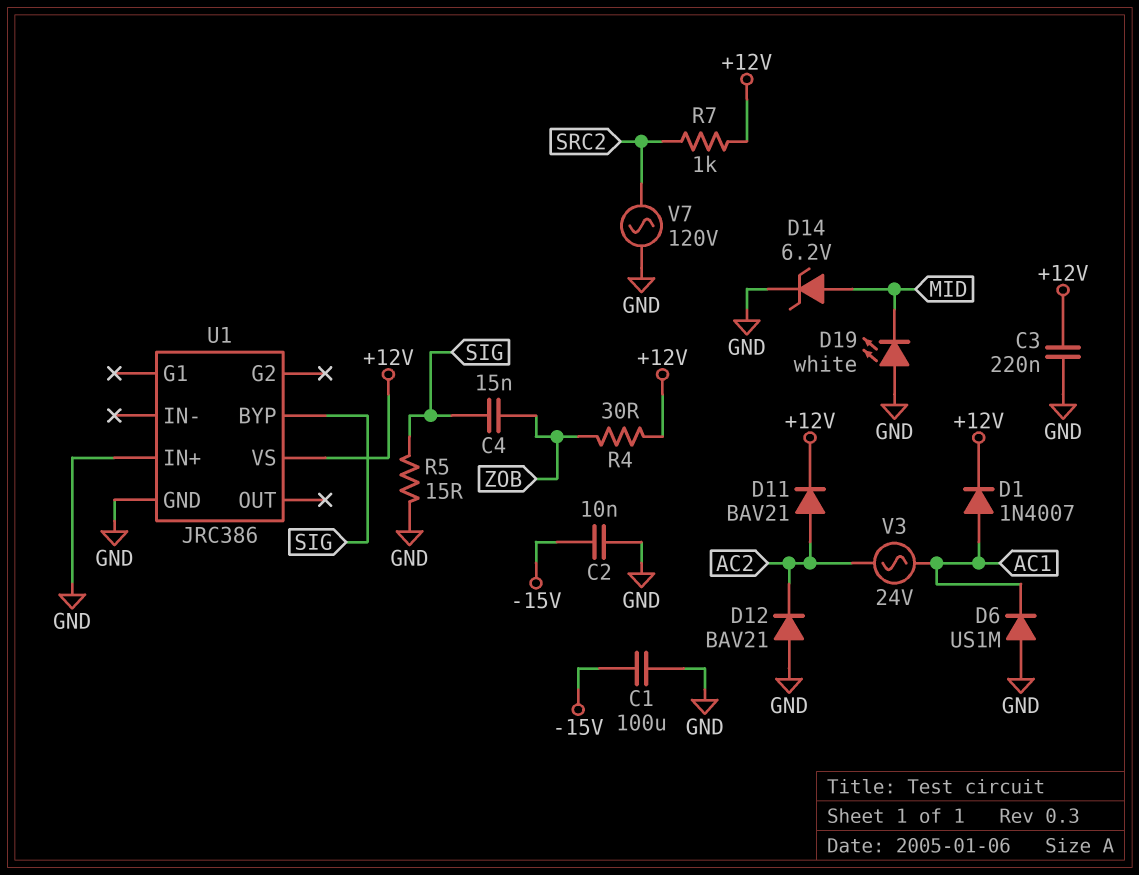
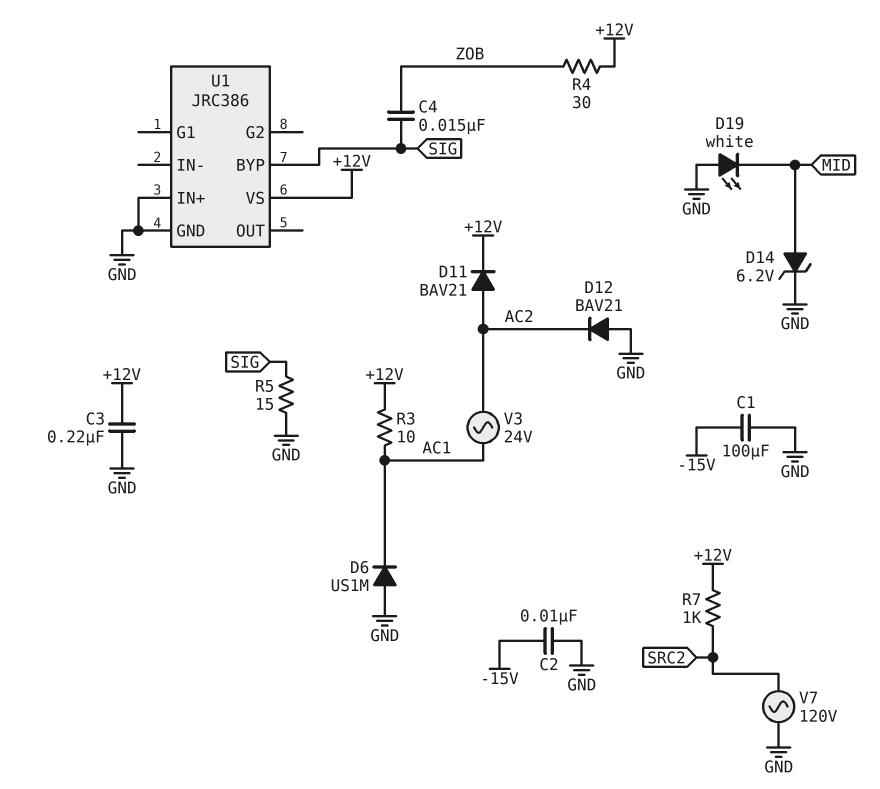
D1: diode 1N4007 (A AC1, K +12V) -> none
R3: none -> 10 (+12V, AC1)

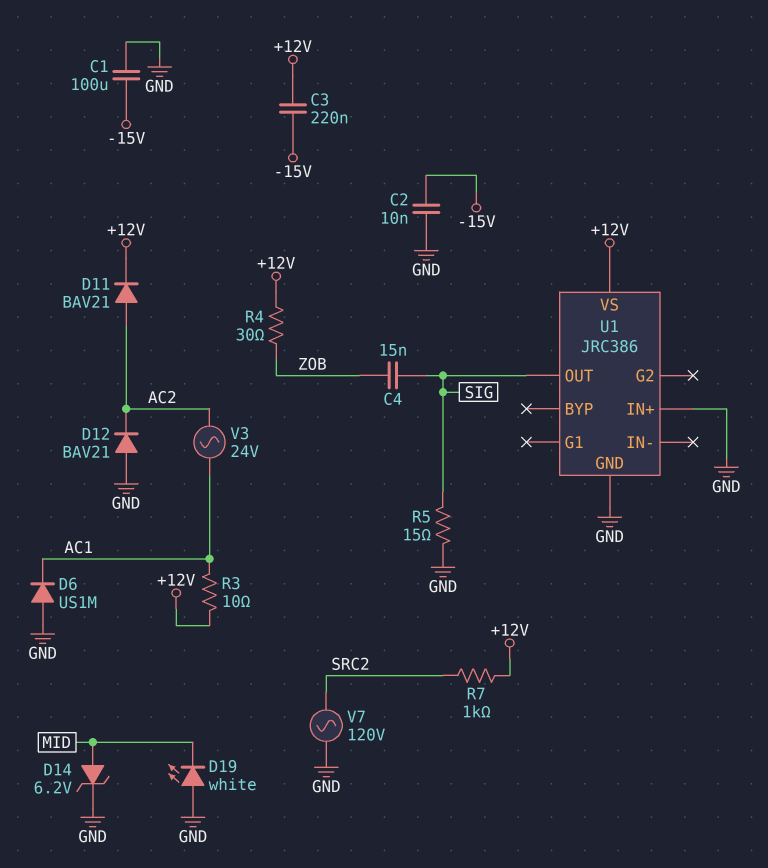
C3: 220nF (+12V, GND) -> 220nF (+12V, -15V)
U1 pin BYP: SIG -> none
U1 pin OUT: none -> SIG

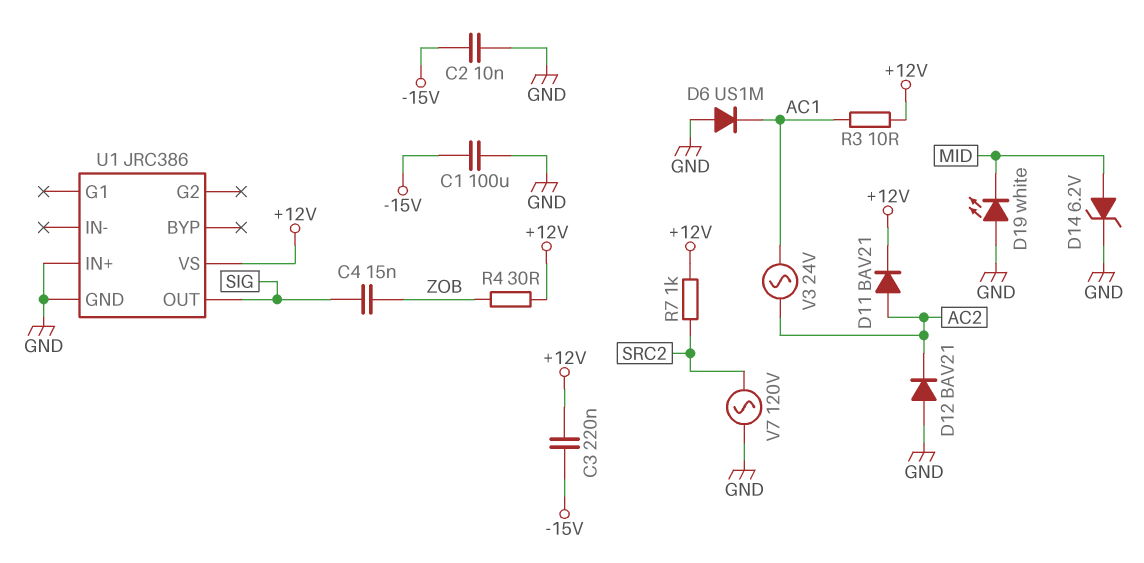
R5: 15 (GND, SIG) -> none

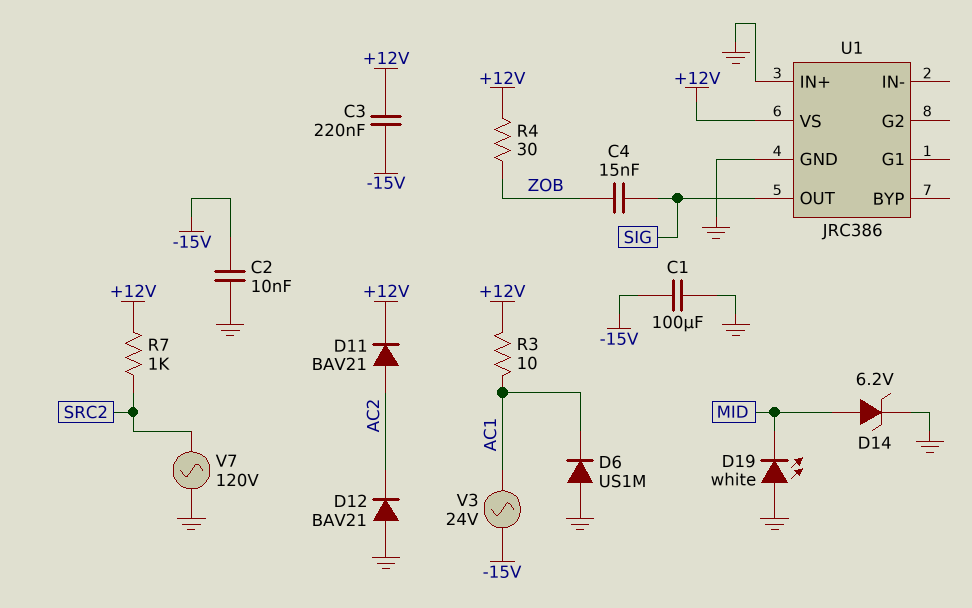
V3: AC 24V (AC1, AC2) -> AC 24V (-15V, AC1)

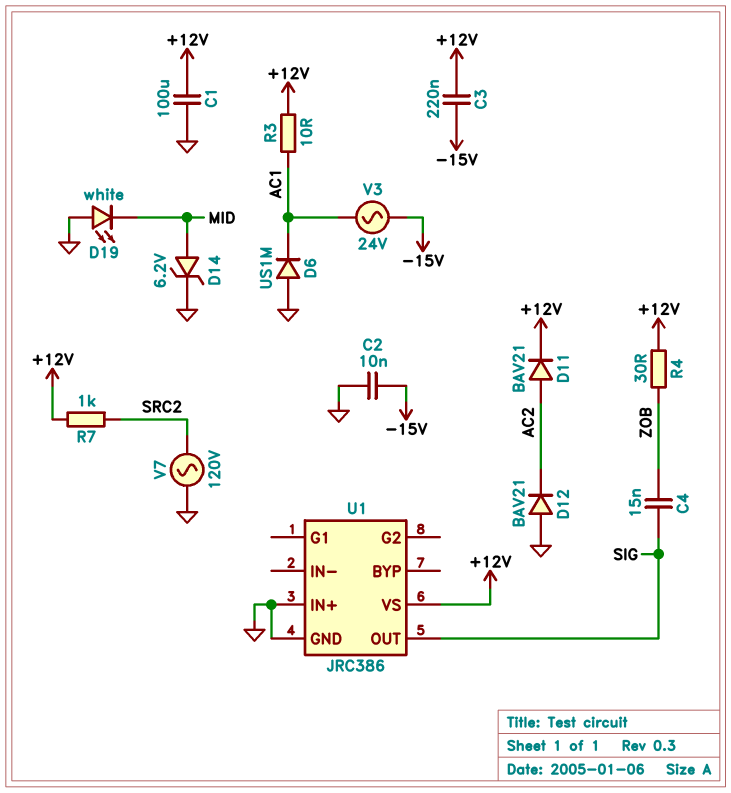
C1: 100uF (-15V, GND) -> 100uF (+12V, GND)

